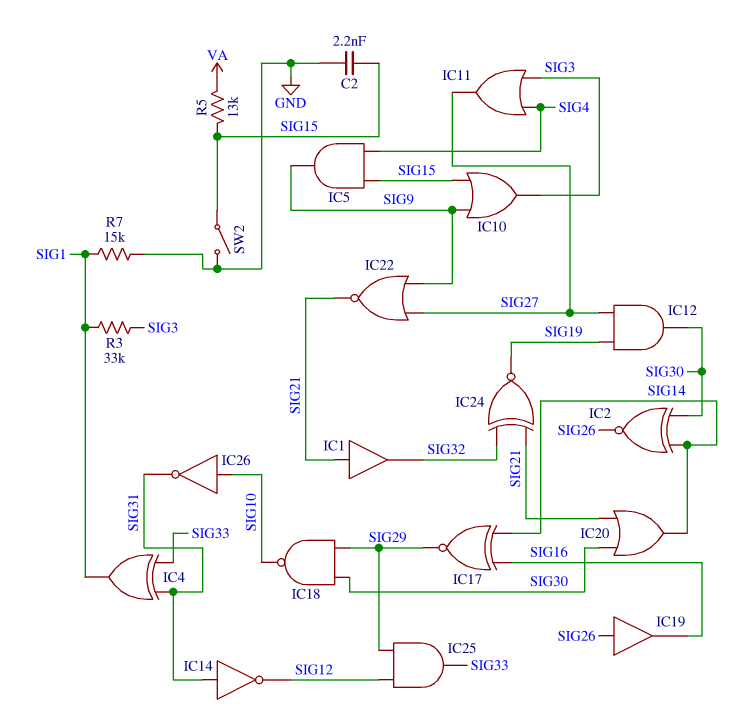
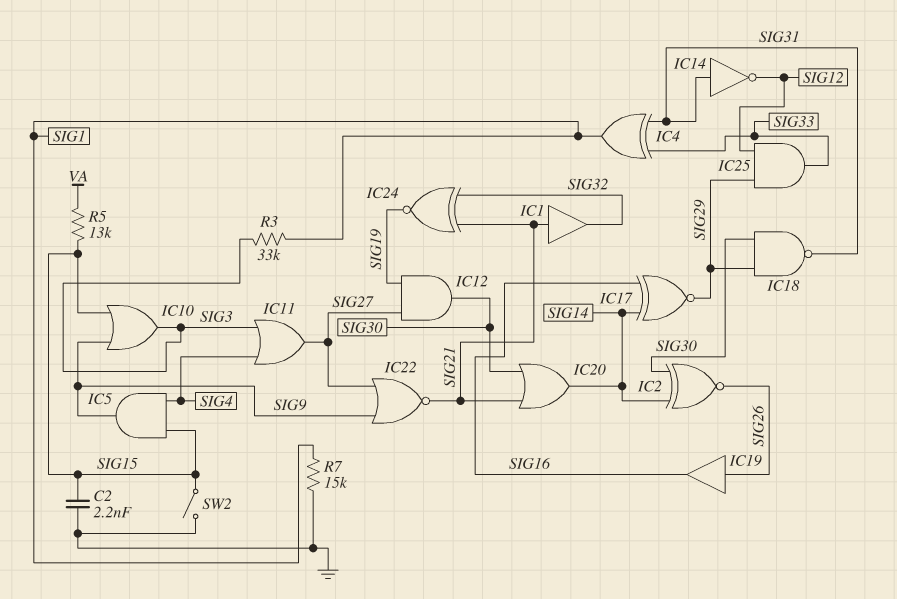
IC18: NAND (in SIG29, in SIG30, out SIG10) -> NAND (in SIG29, in SIG30, out SIG31)
IC26: NOT (in SIG10, out SIG31) -> none

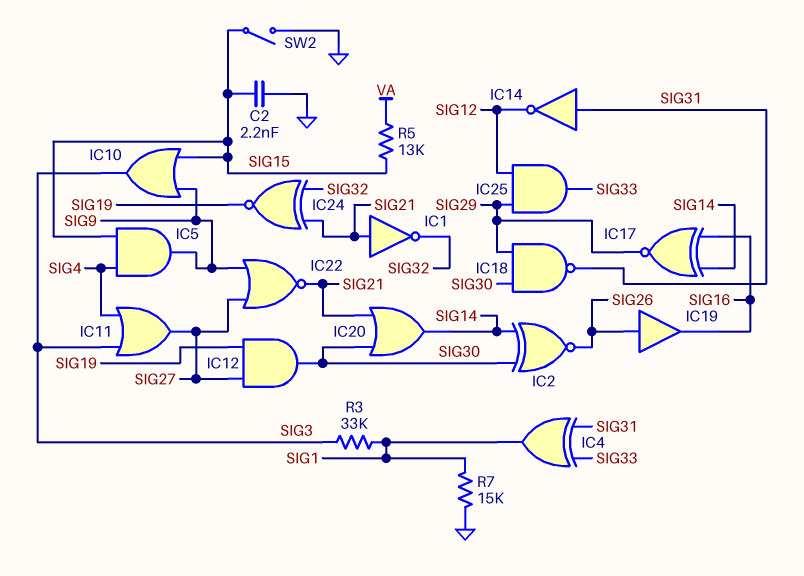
IC1: buffer (in SIG21, out SIG32) -> NOT (in SIG21, out SIG32)

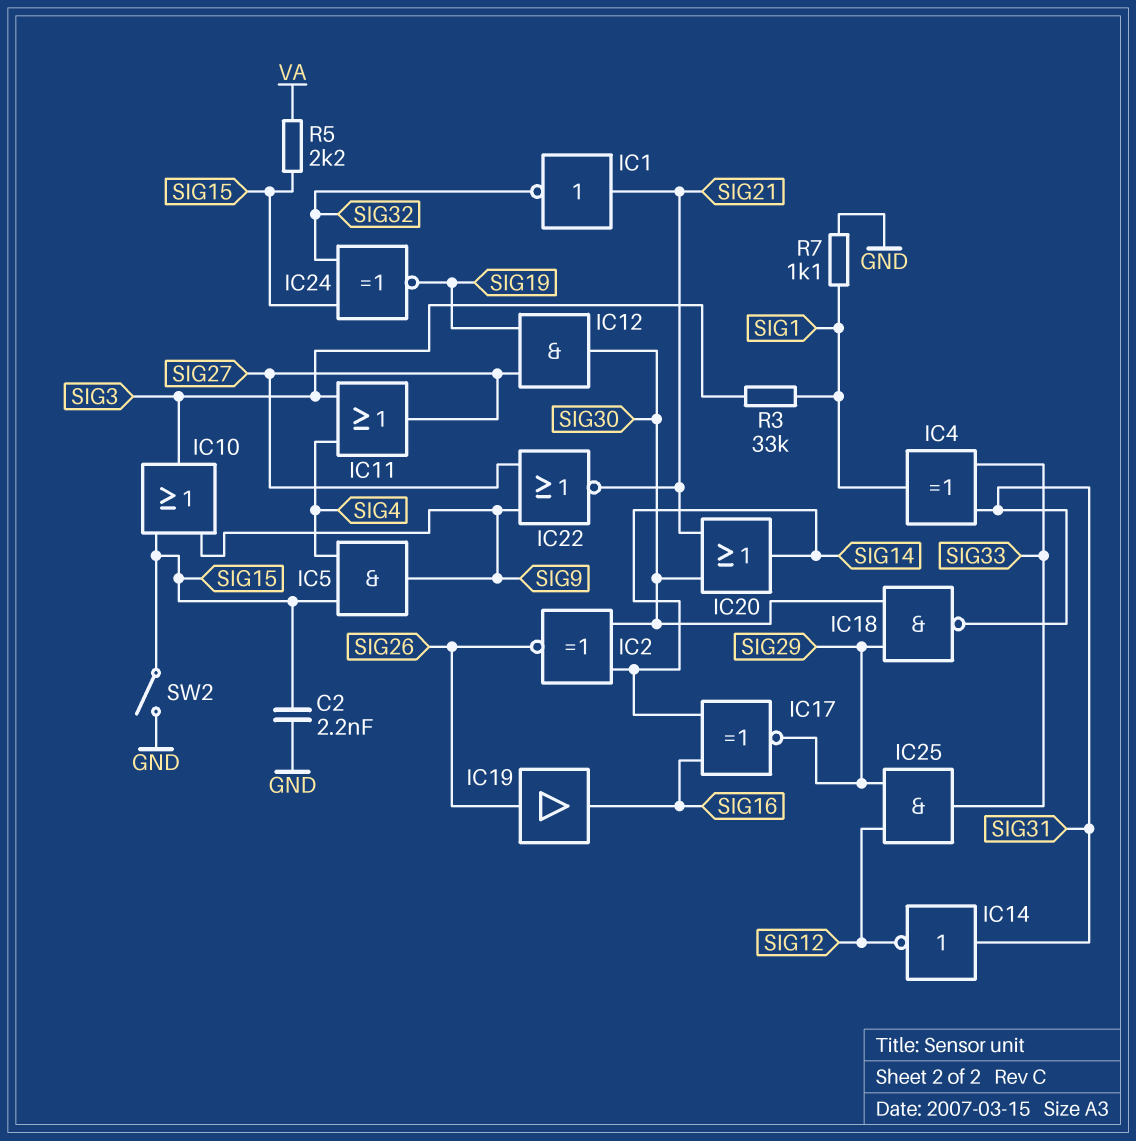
IC24: XNOR (in SIG21, in SIG32, out SIG19) -> XNOR (in SIG15, in SIG32, out SIG19)
R5: 13k (SIG15, VA) -> 2.2k (SIG15, VA)
R7: 15k (GND, SIG1) -> 1.1k (GND, SIG1)

